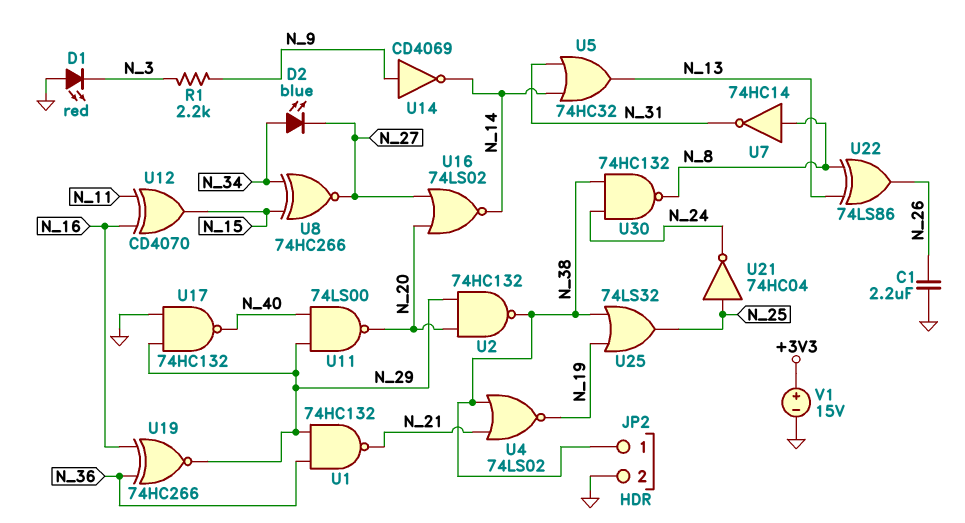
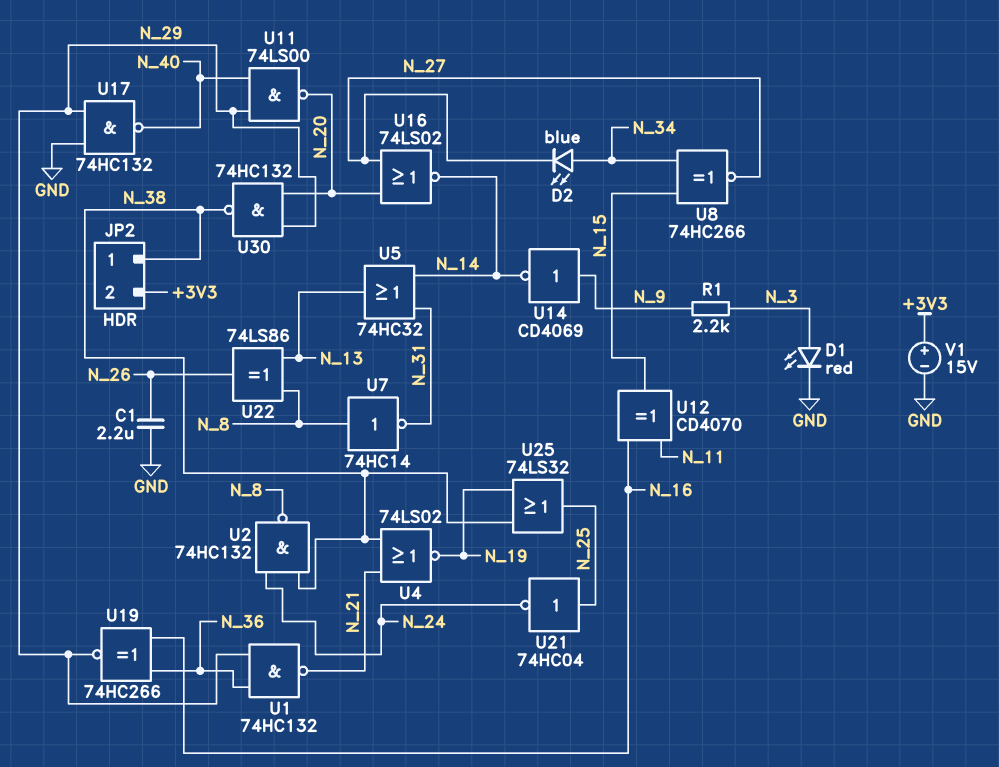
D1: LED red (A GND, K N_3) -> LED red (A N_3, K GND)
JP2 pin 2: GND -> +3V3
U2: NAND 74HC132 (in N_20, in N_29, out N_38) -> NAND 74HC132 (in N_24, in N_38, out N_8)
U30: NAND 74HC132 (in N_24, in N_38, out N_8) -> NAND 74HC132 (in N_20, in N_29, out N_38)

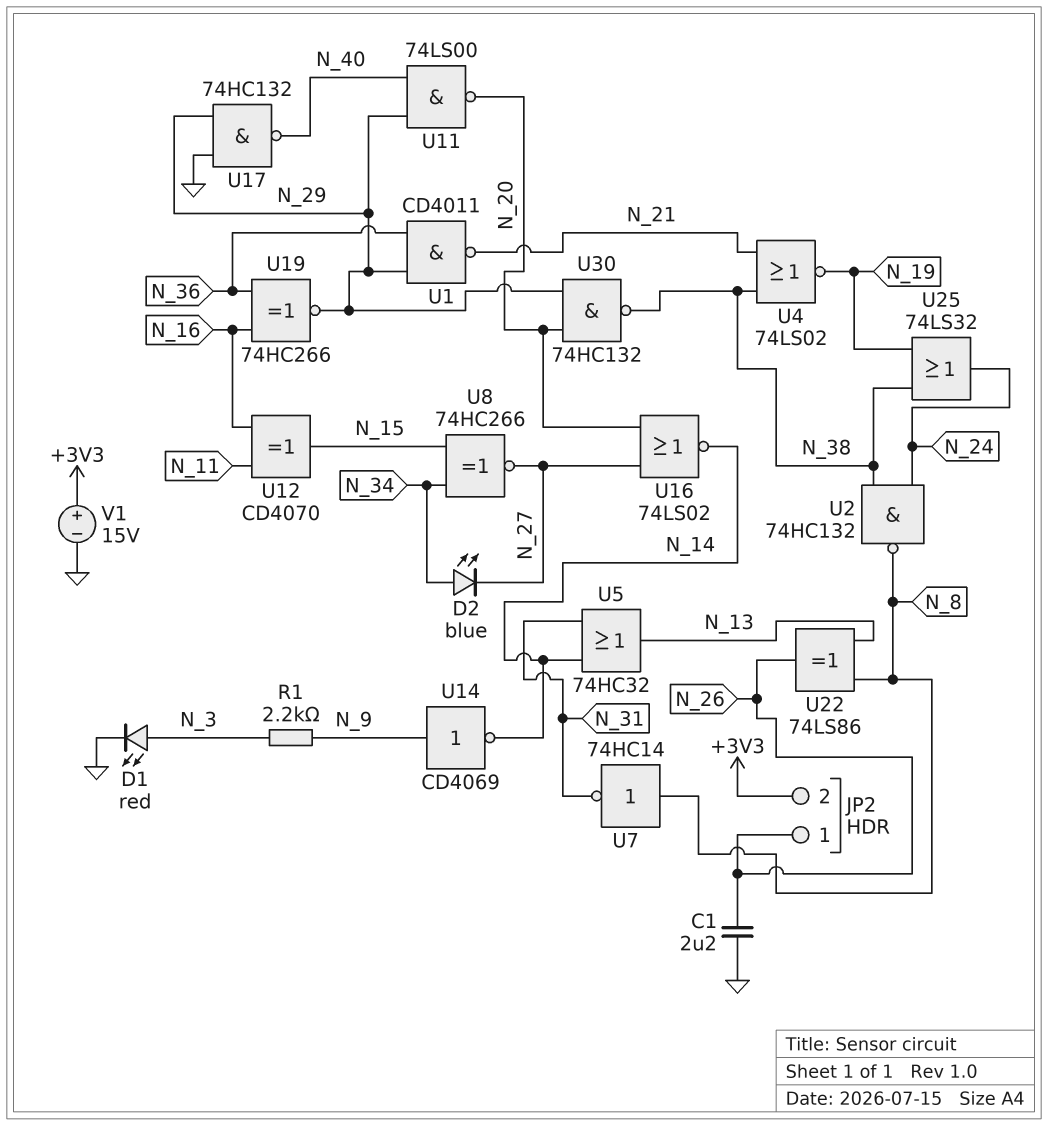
JP2 pin 1: N_38 -> N_26
U1: NAND 74HC132 (in N_29, in N_36, out N_21) -> NAND CD4011 (in N_29, in N_36, out N_21)
U21: NOT 74HC04 (in N_25, out N_24) -> none
U25: OR 74LS32 (in N_19, in N_38, out N_25) -> OR 74LS32 (in N_19, in N_38, out N_24)

